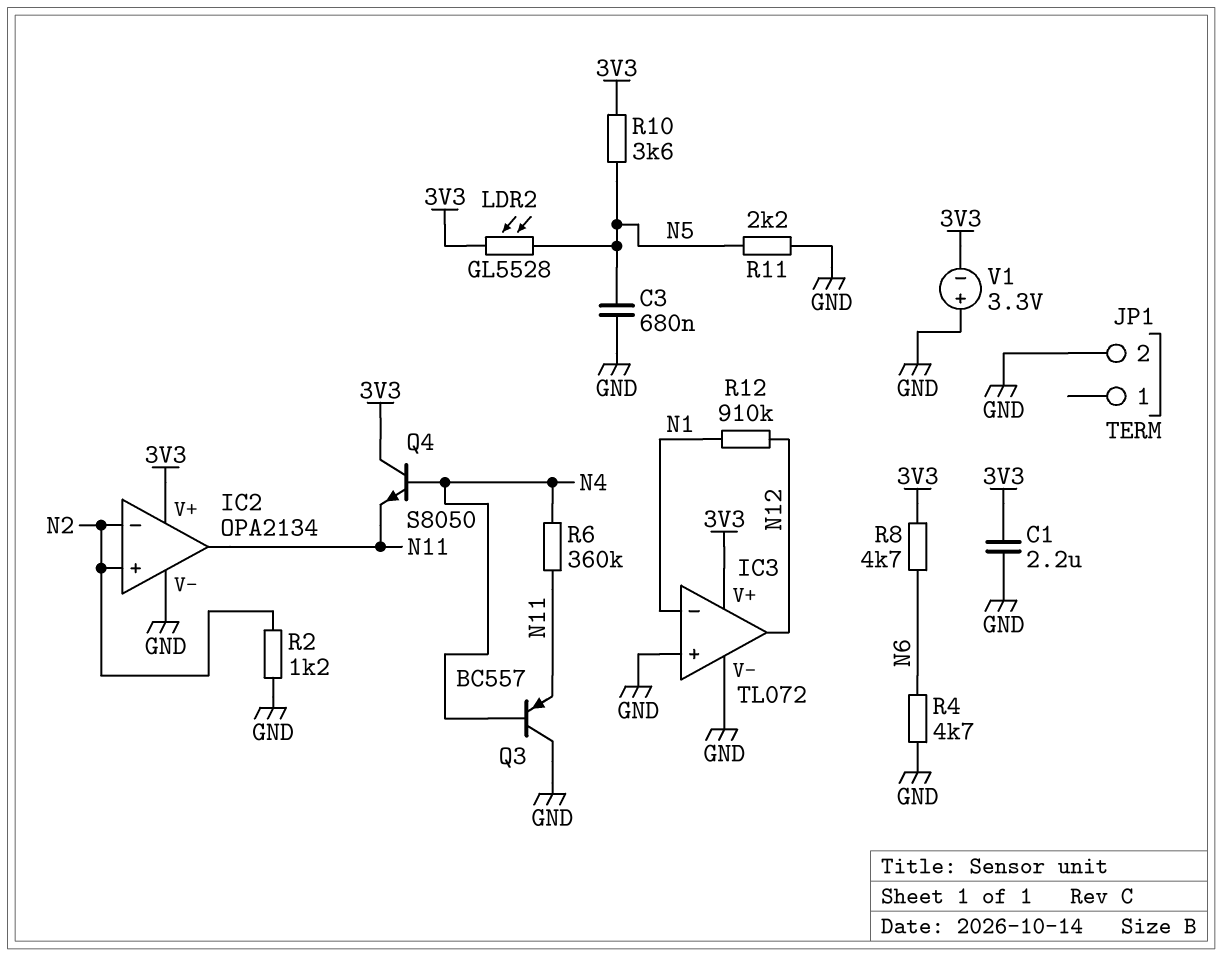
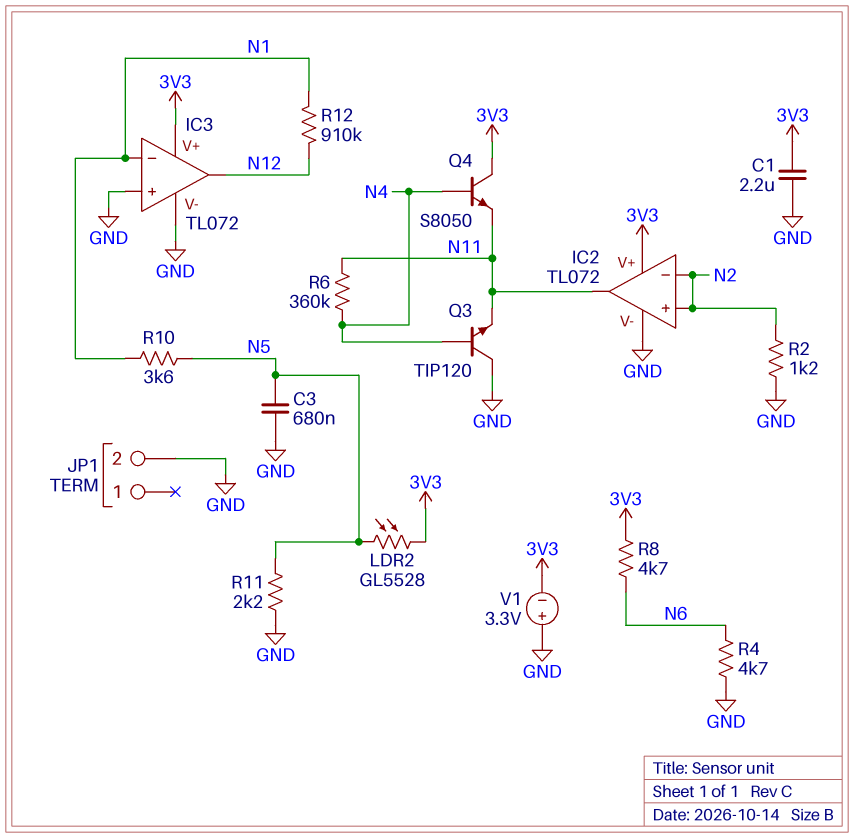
IC2: OPA2134 -> TL072
Q3: PNP BC557 (B N4, C GND, E N11) -> NPN TIP120 (B N4, C GND, E N11)
R10: 3.6k (3V3, N5) -> 3.6k (N1, N5)

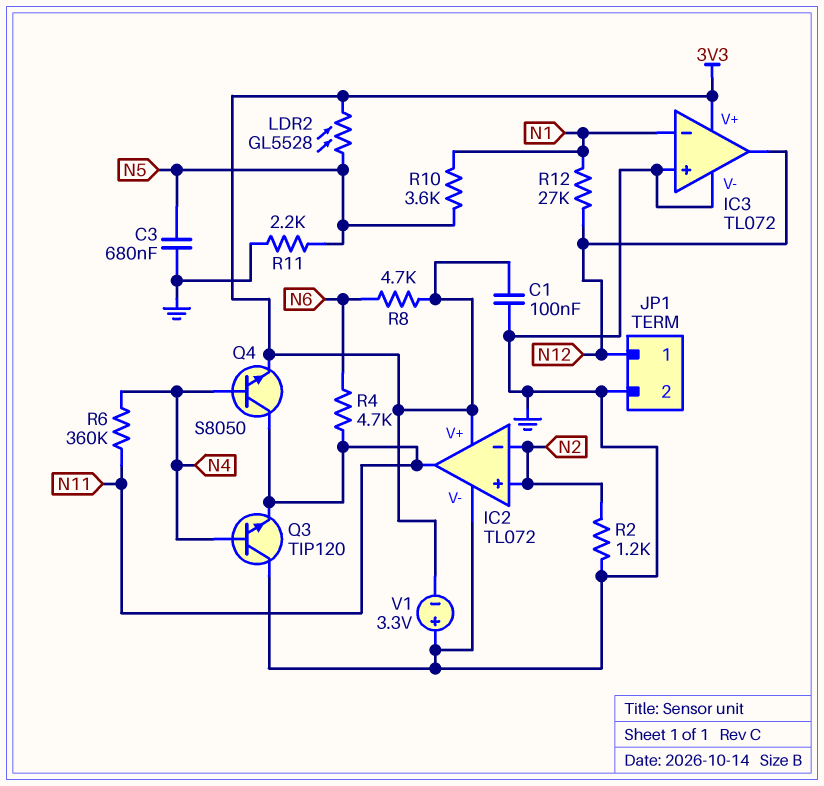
C1: 2.2uF (3V3, GND) -> 100nF (3V3, GND)
JP1 pin 1: none -> N12
Q4: NPN S8050 (B N4, C 3V3, E N11) -> NPN S8050 (B N4, C N11, E 3V3)
R4: 4.7k (GND, N6) -> 4.7k (N6, N11)
R12: 910k (N1, N12) -> 27k (N1, N12)

